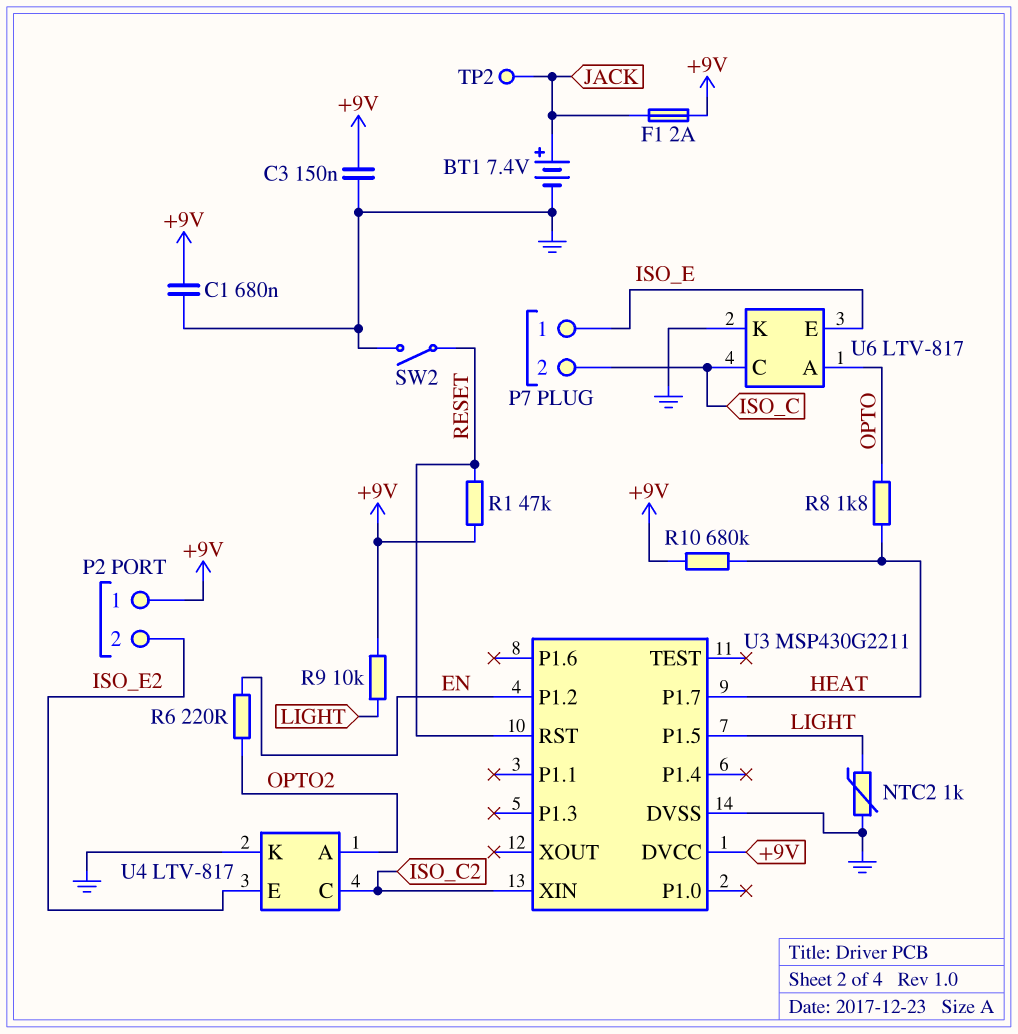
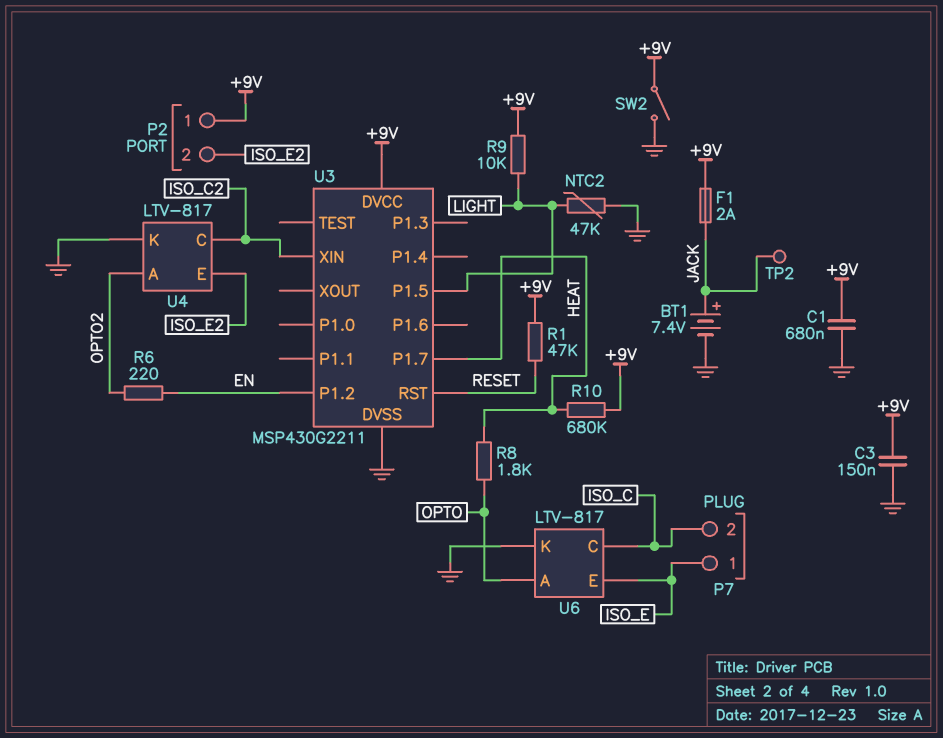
NTC2: 1k (GND, LIGHT) -> 47k (GND, LIGHT)
SW2: switch (GND, RESET) -> switch (+9V, GND)

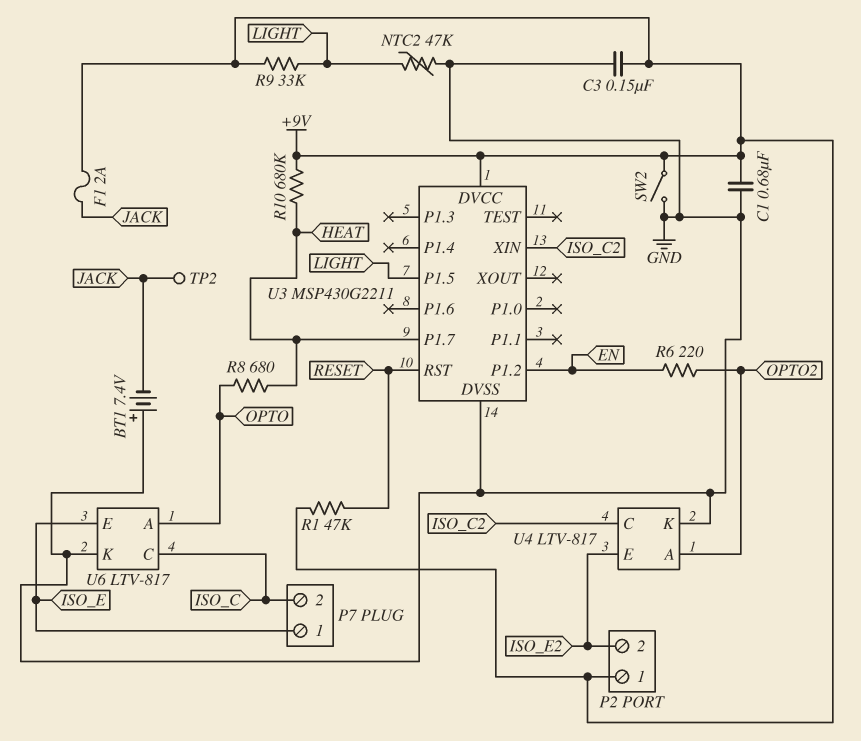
BT1: 7.4V (plus JACK, minus GND) -> 7.4V (plus GND, minus JACK)
R8: 1.8k (HEAT, OPTO) -> 680 (HEAT, OPTO)
R9: 10k (+9V, LIGHT) -> 33k (+9V, LIGHT)

